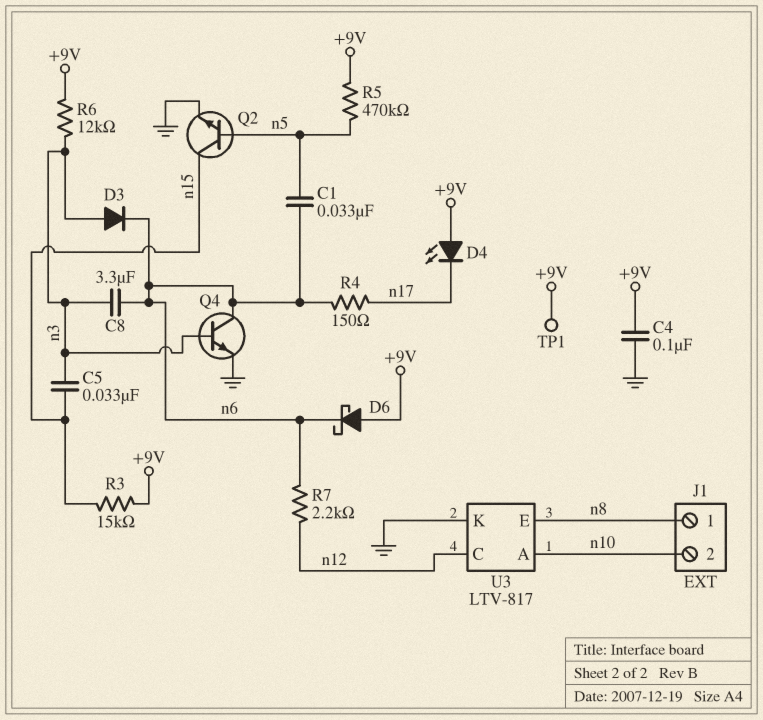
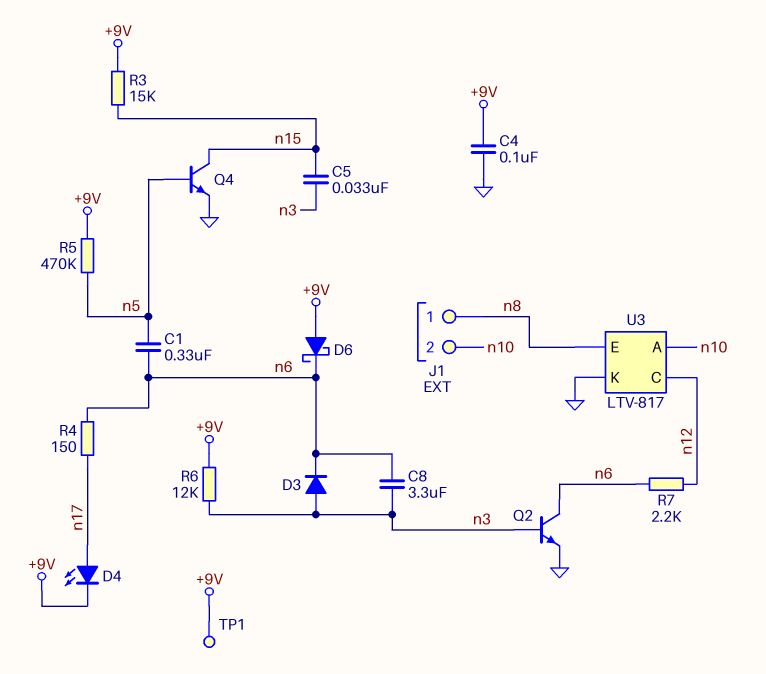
C1: 33nF (n5, n6) -> 330nF (n5, n6)
D4: LED (A +9V, K n17) -> LED (A n17, K +9V)
Q2: NPN (B n5, C n15, E GND) -> NPN (B n3, C n6, E GND)
Q4: NPN (B n3, C n6, E GND) -> NPN (B n5, C n15, E GND)

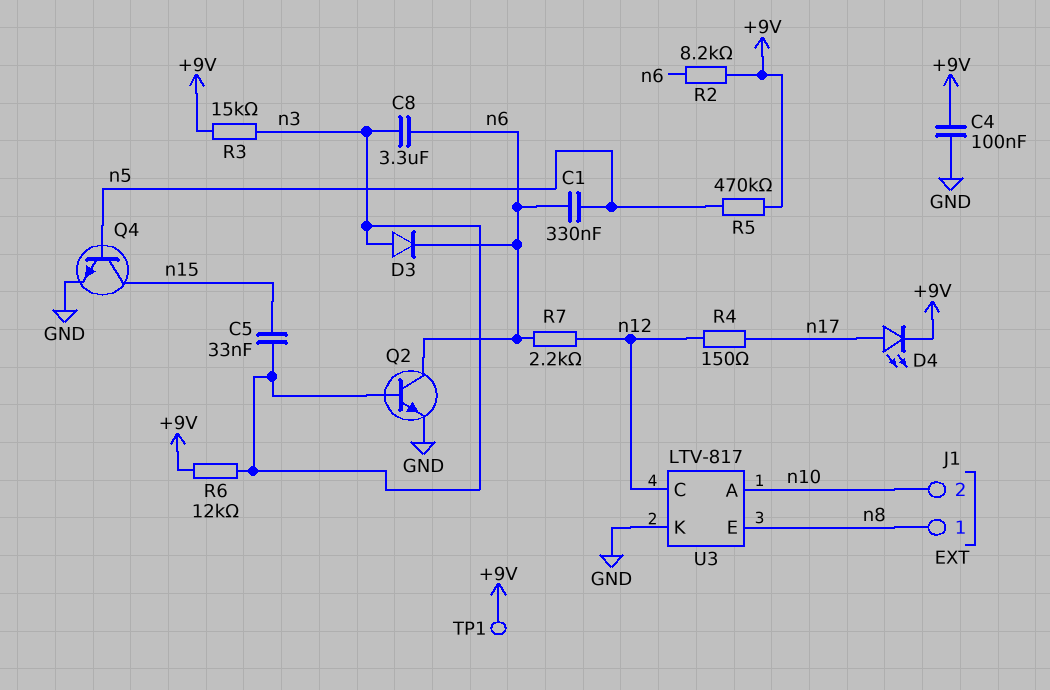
D6: schottky (A +9V, K n6) -> none
R2: none -> 8.2k (+9V, n6)
R3: 15k (+9V, n15) -> 15k (+9V, n3)
R4: 150 (n6, n17) -> 150 (n12, n17)

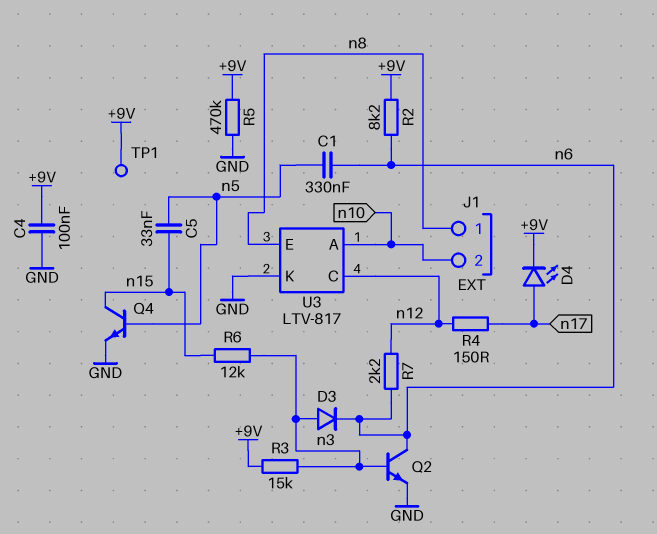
C5: 33nF (n3, n15) -> 33nF (n5, n15)
C8: 3.3uF (n3, n6) -> none
R5: 470k (+9V, n5) -> 470k (+9V, GND)
R6: 12k (+9V, n3) -> 12k (n3, n15)

